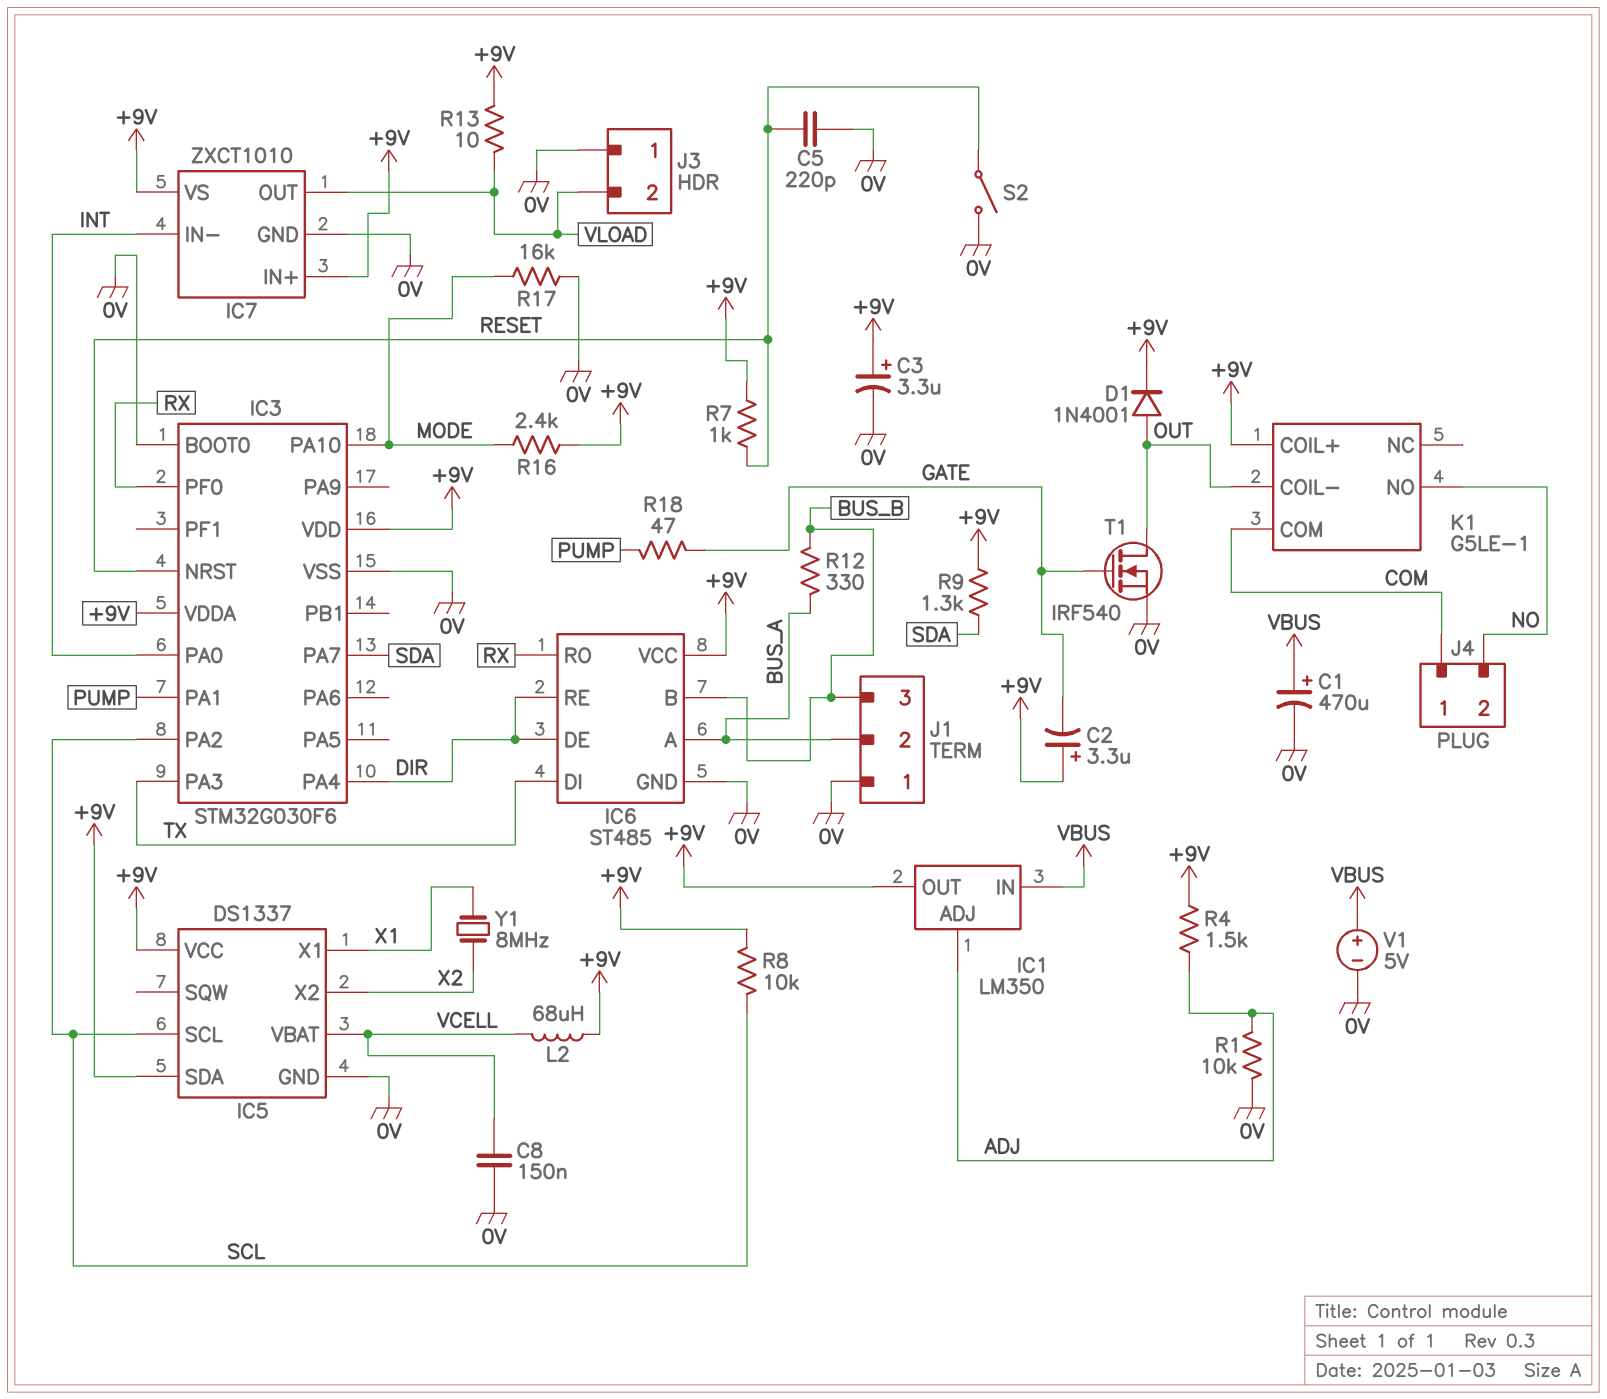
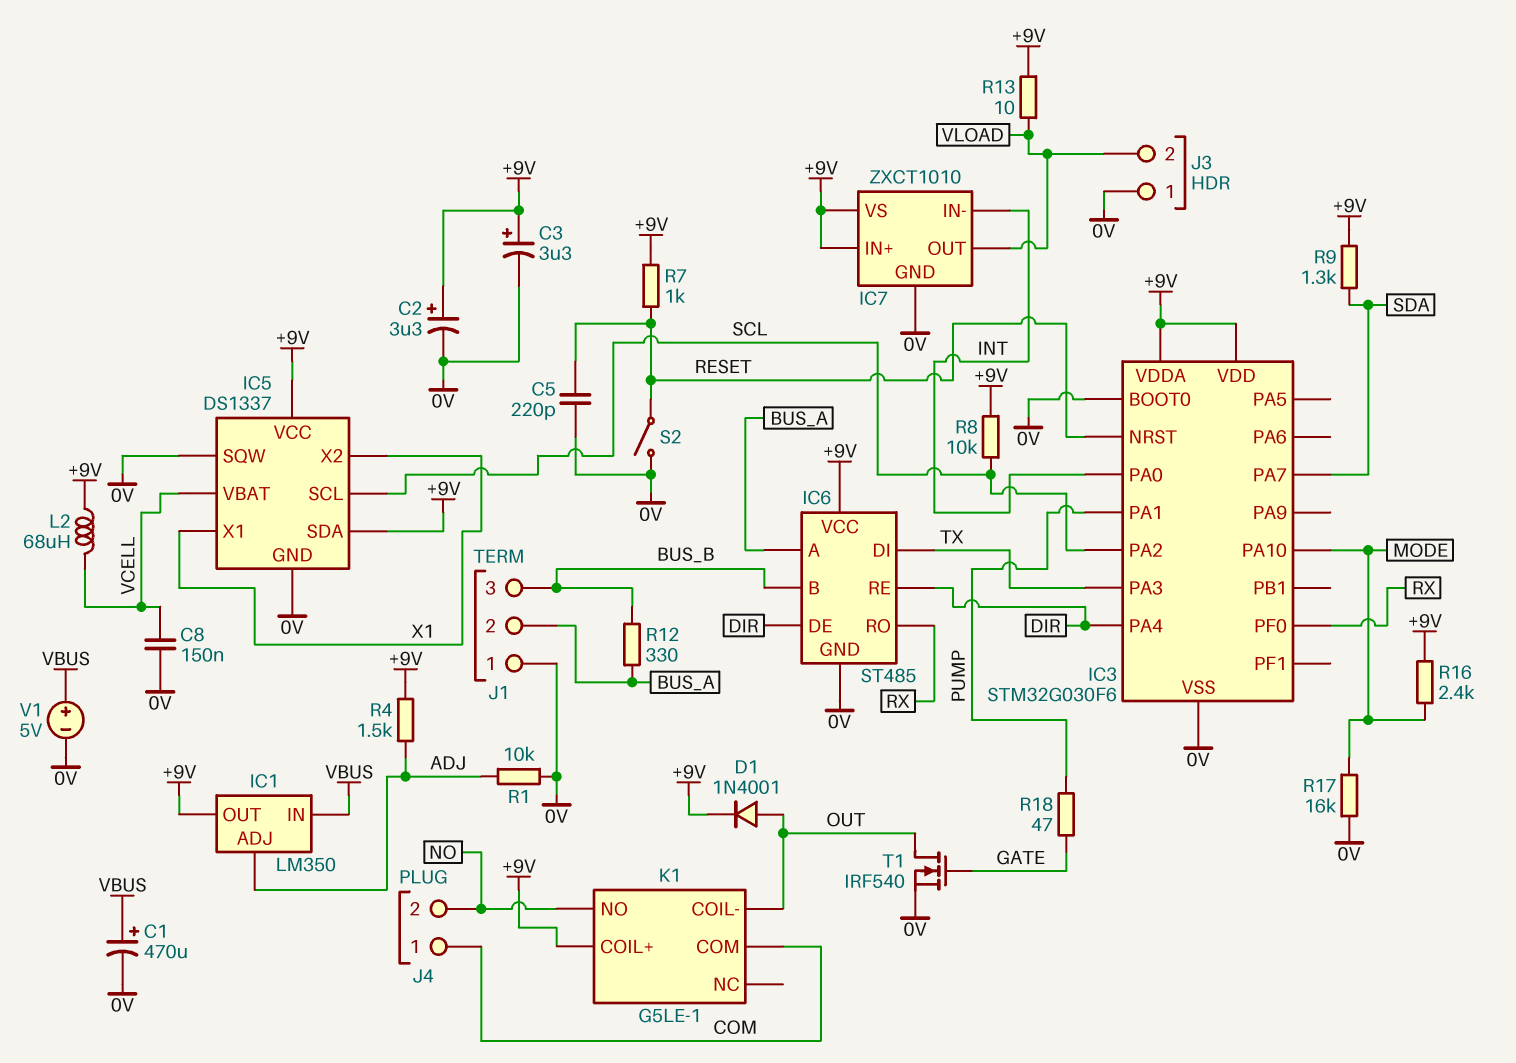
C2: 3.3uF (plus +9V, minus GATE) -> 3.3uF (plus +9V, minus 0V)
IC5 pin SQW: none -> 0V
IC5 pin X2: X2 -> X1
Y1: 8MHz (X1, X2) -> none

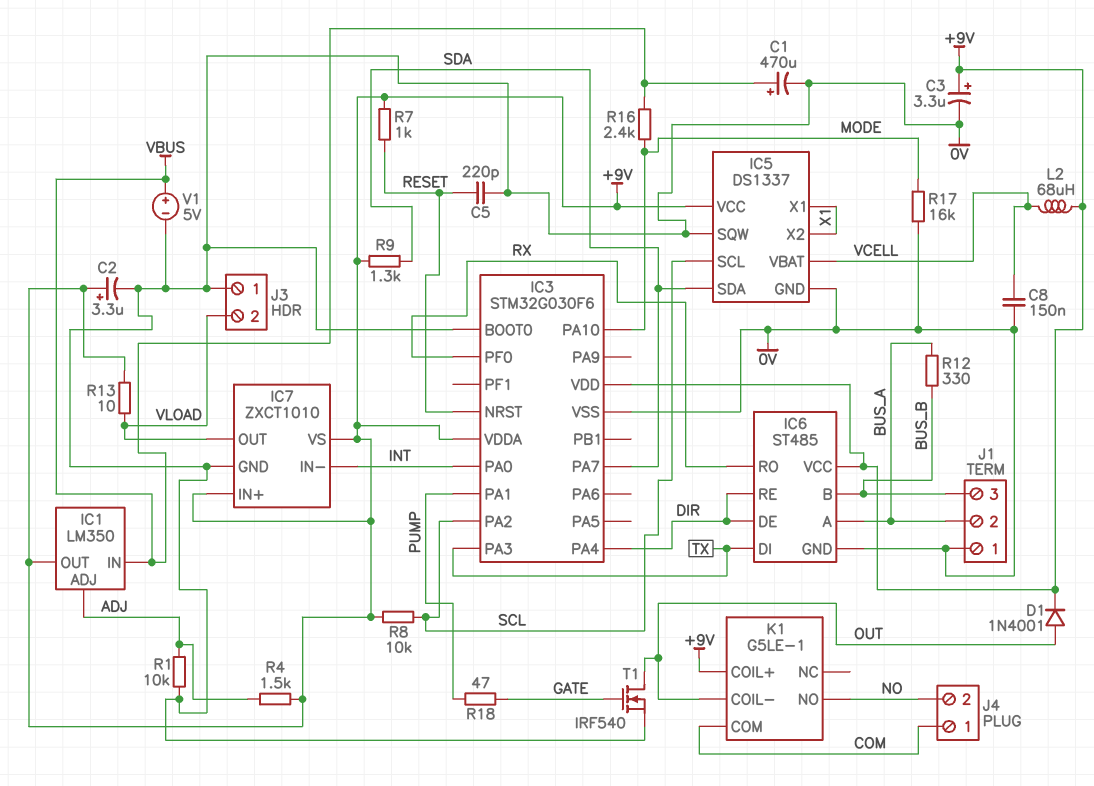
IC5 pin SDA: +9V -> SDA
R16: 2.4k (+9V, MODE) -> 2.4k (MODE, VBUS)
S2: switch (0V, RESET) -> none

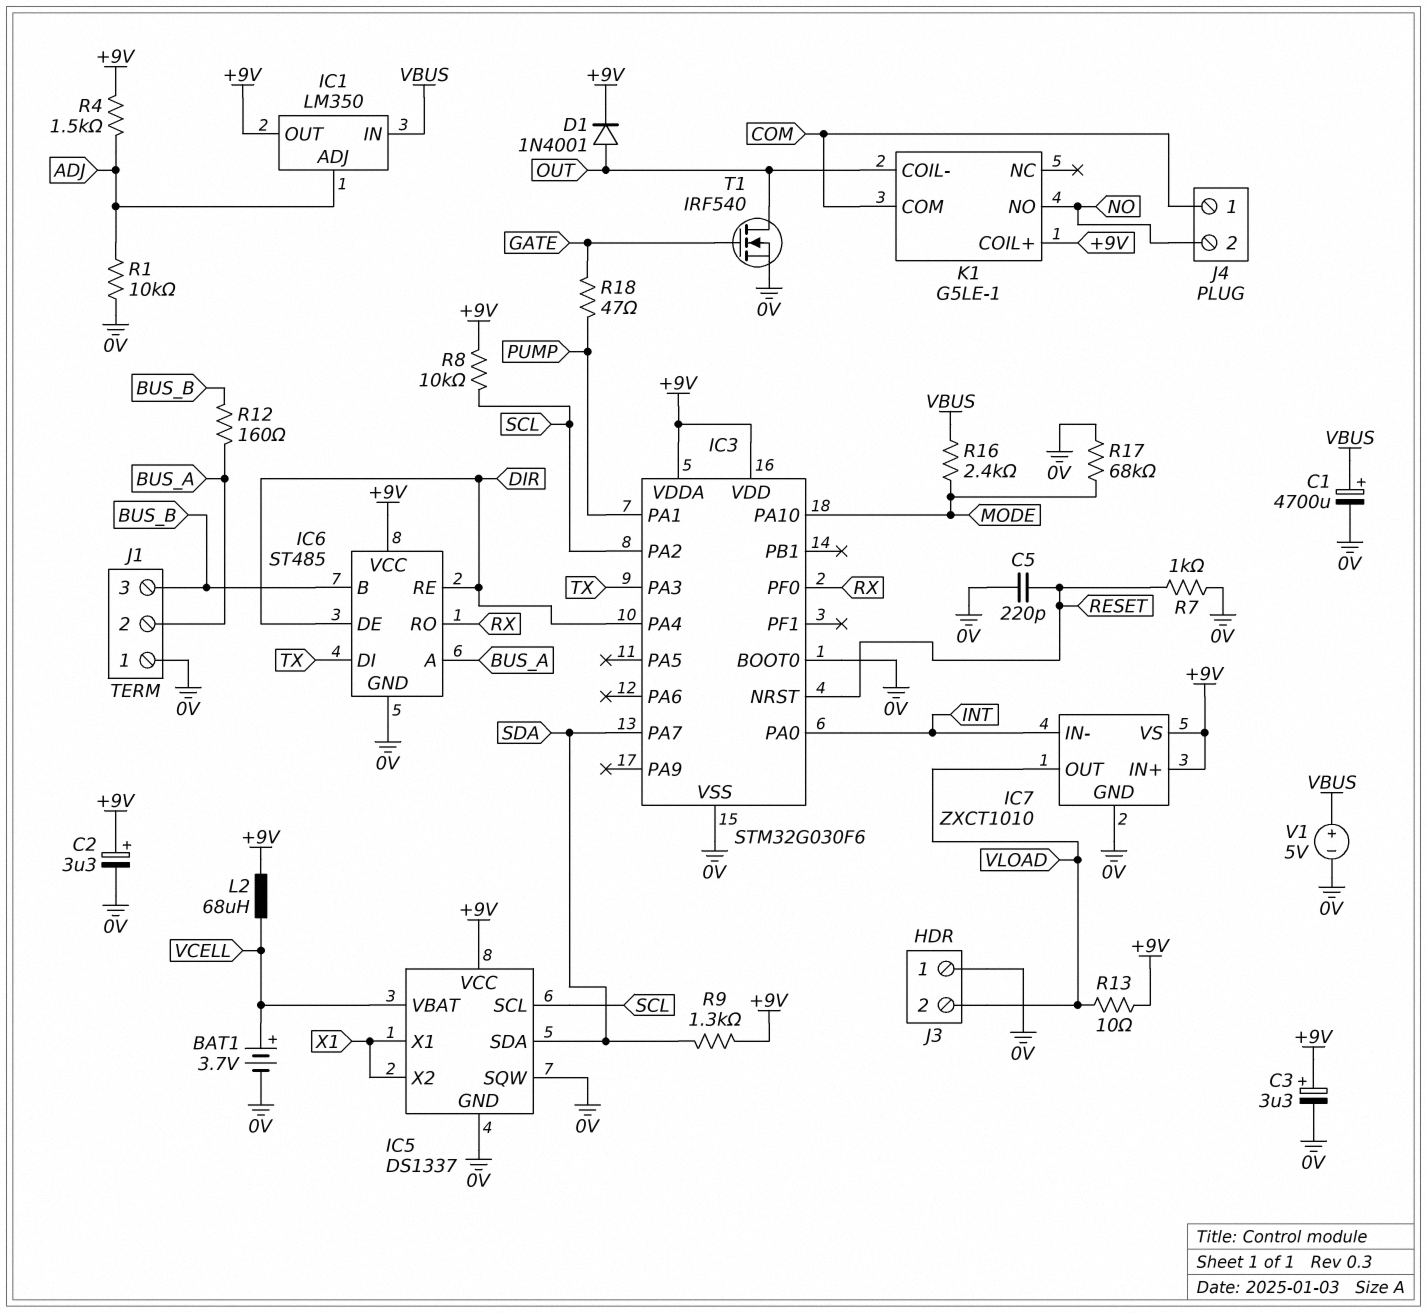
BAT1: none -> 3.7V (plus VCELL, minus 0V)
C1: 470uF (plus VBUS, minus 0V) -> 4700uF (plus VBUS, minus 0V)
C8: 150nF (0V, VCELL) -> none
R7: 1k (+9V, RESET) -> 1k (0V, RESET)
R12: 330 (BUS_A, BUS_B) -> 160 (BUS_A, BUS_B)
R17: 16k (0V, MODE) -> 68k (0V, MODE)

